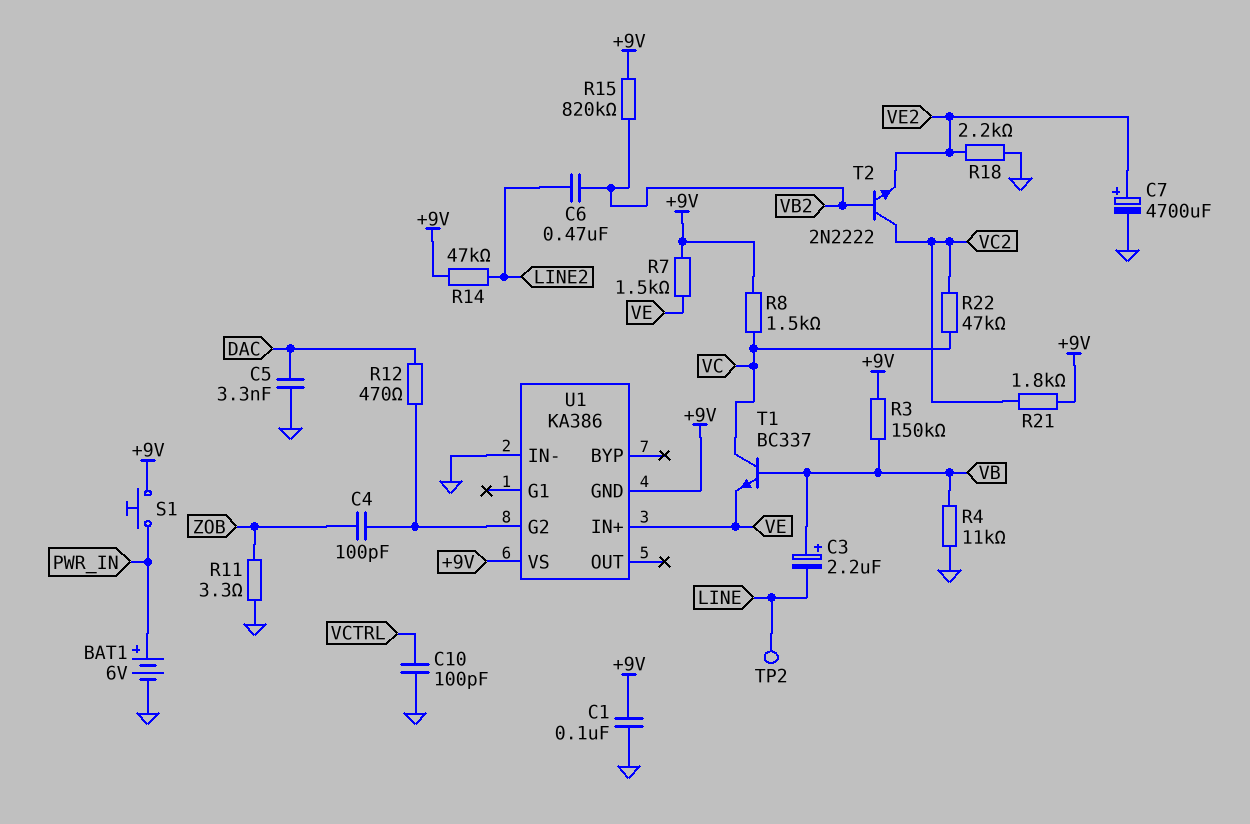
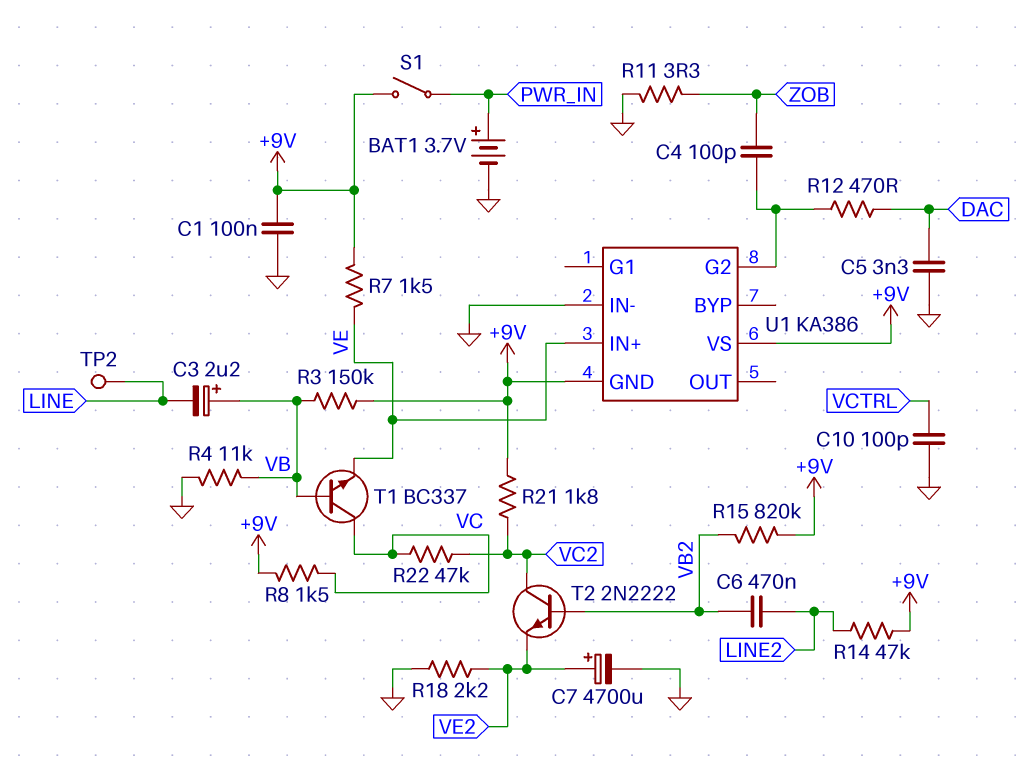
BAT1: 6V (plus PWR_IN, minus GND) -> 3.7V (plus PWR_IN, minus GND)
S1: button (+9V, PWR_IN) -> switch (+9V, PWR_IN)

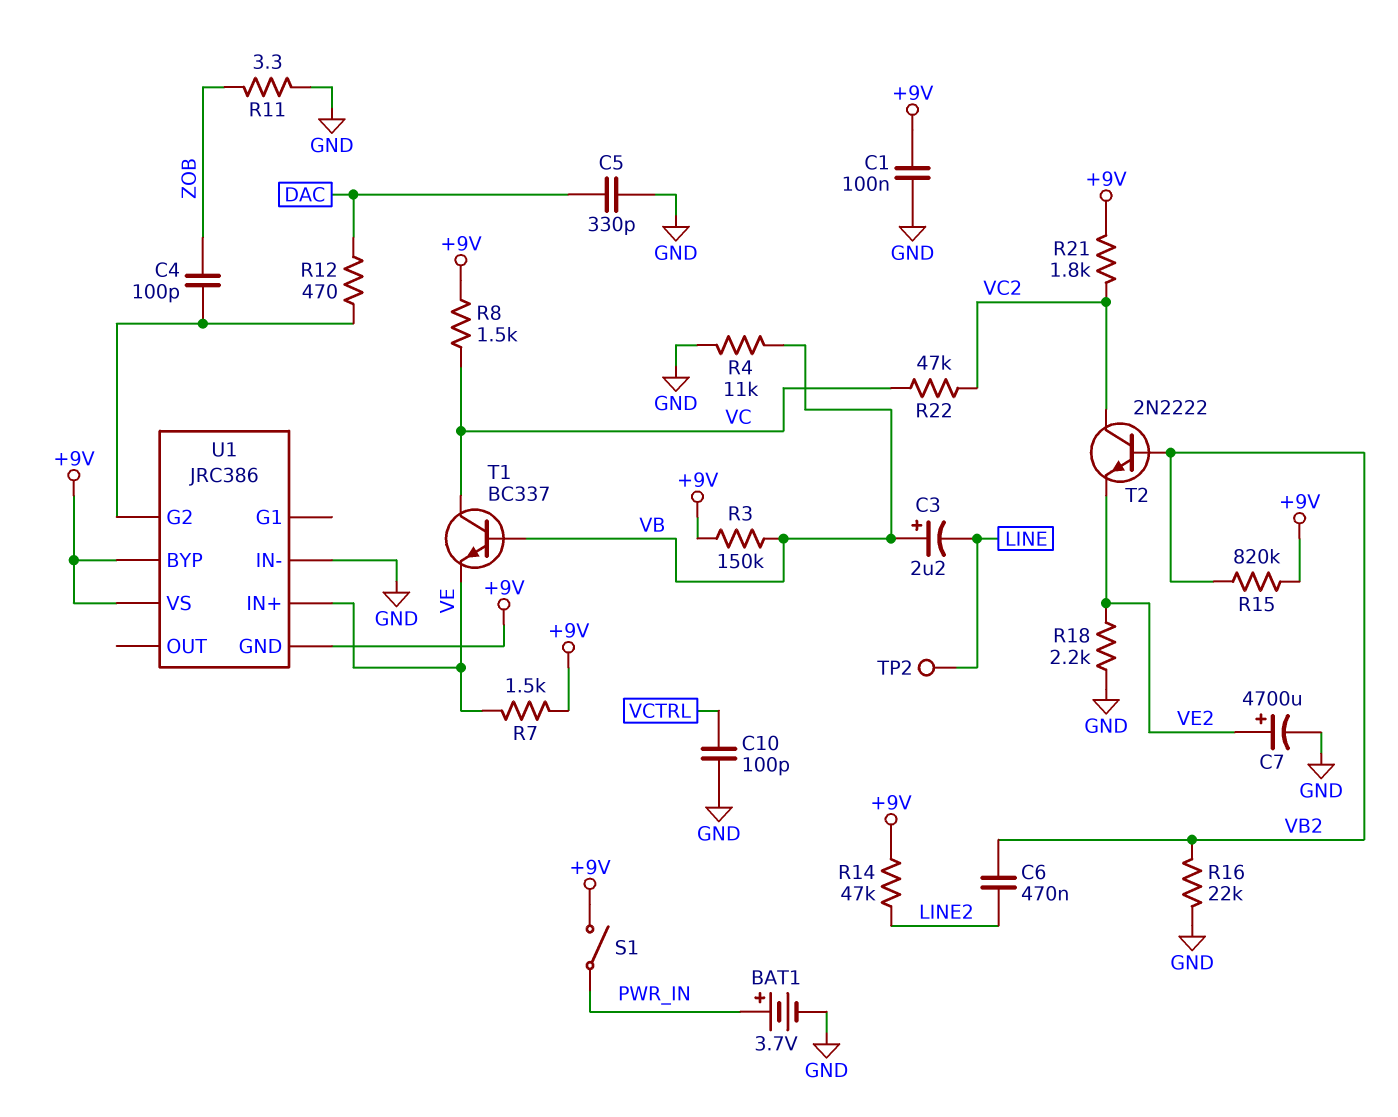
C5: 3.3nF (DAC, GND) -> 330pF (DAC, GND)
R16: none -> 22k (GND, VB2)
U1: KA386 -> JRC386
U1 pin BYP: none -> +9V

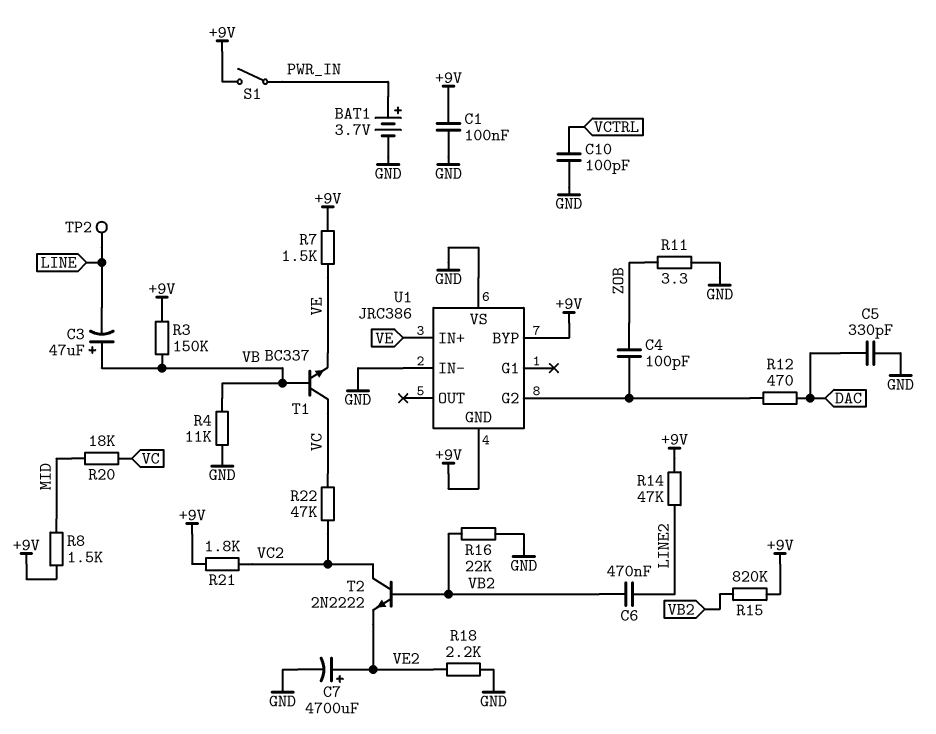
C3: 2.2uF (plus VB, minus LINE) -> 47uF (plus VB, minus LINE)
R8: 1.5k (+9V, VC) -> 1.5k (+9V, MID)
R20: none -> 18k (MID, VC)
U1 pin VS: +9V -> GND

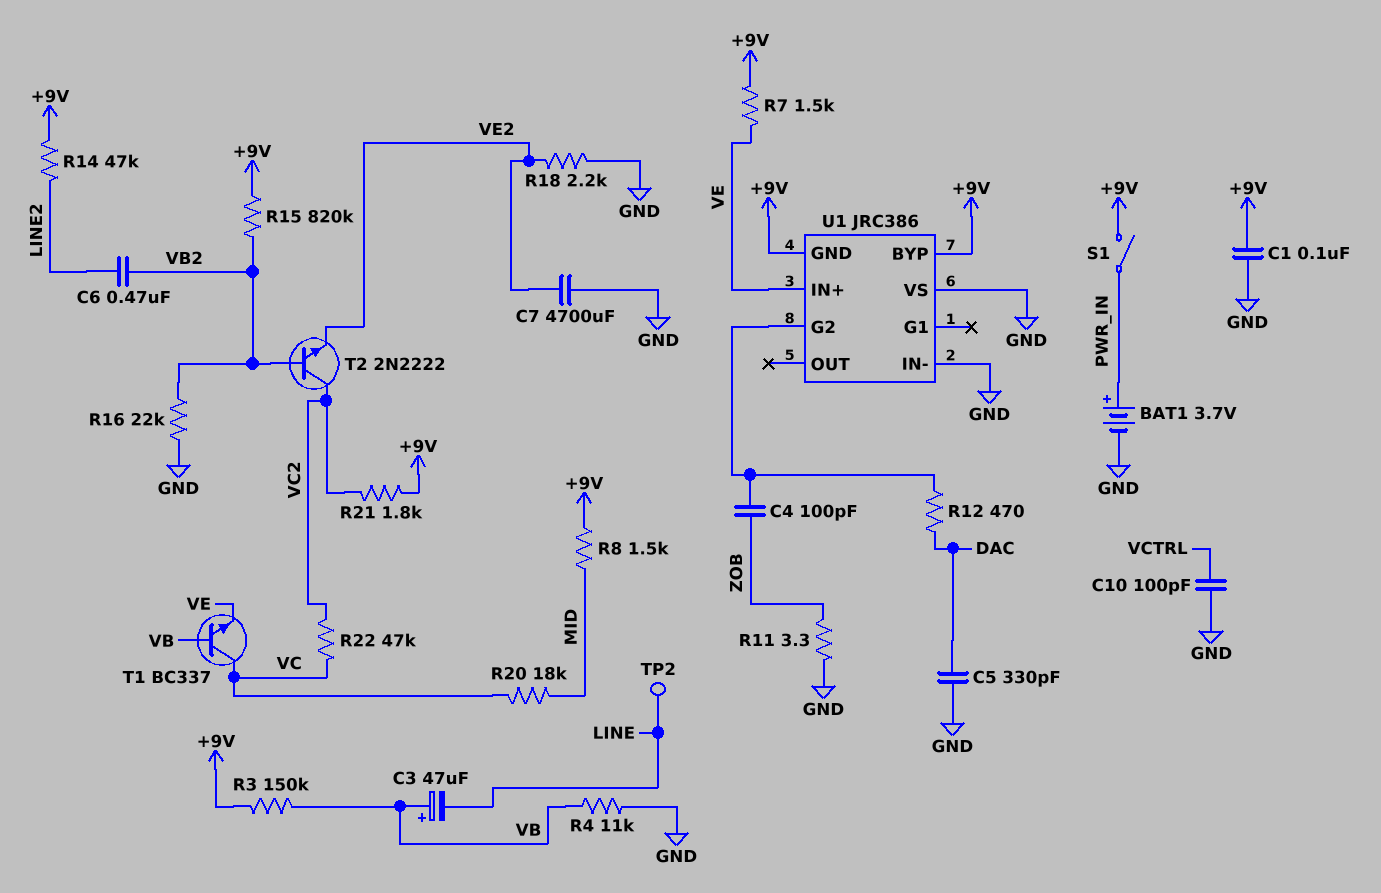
C7: 4700uF (plus VE2, minus GND) -> 4700uF (GND, VE2)

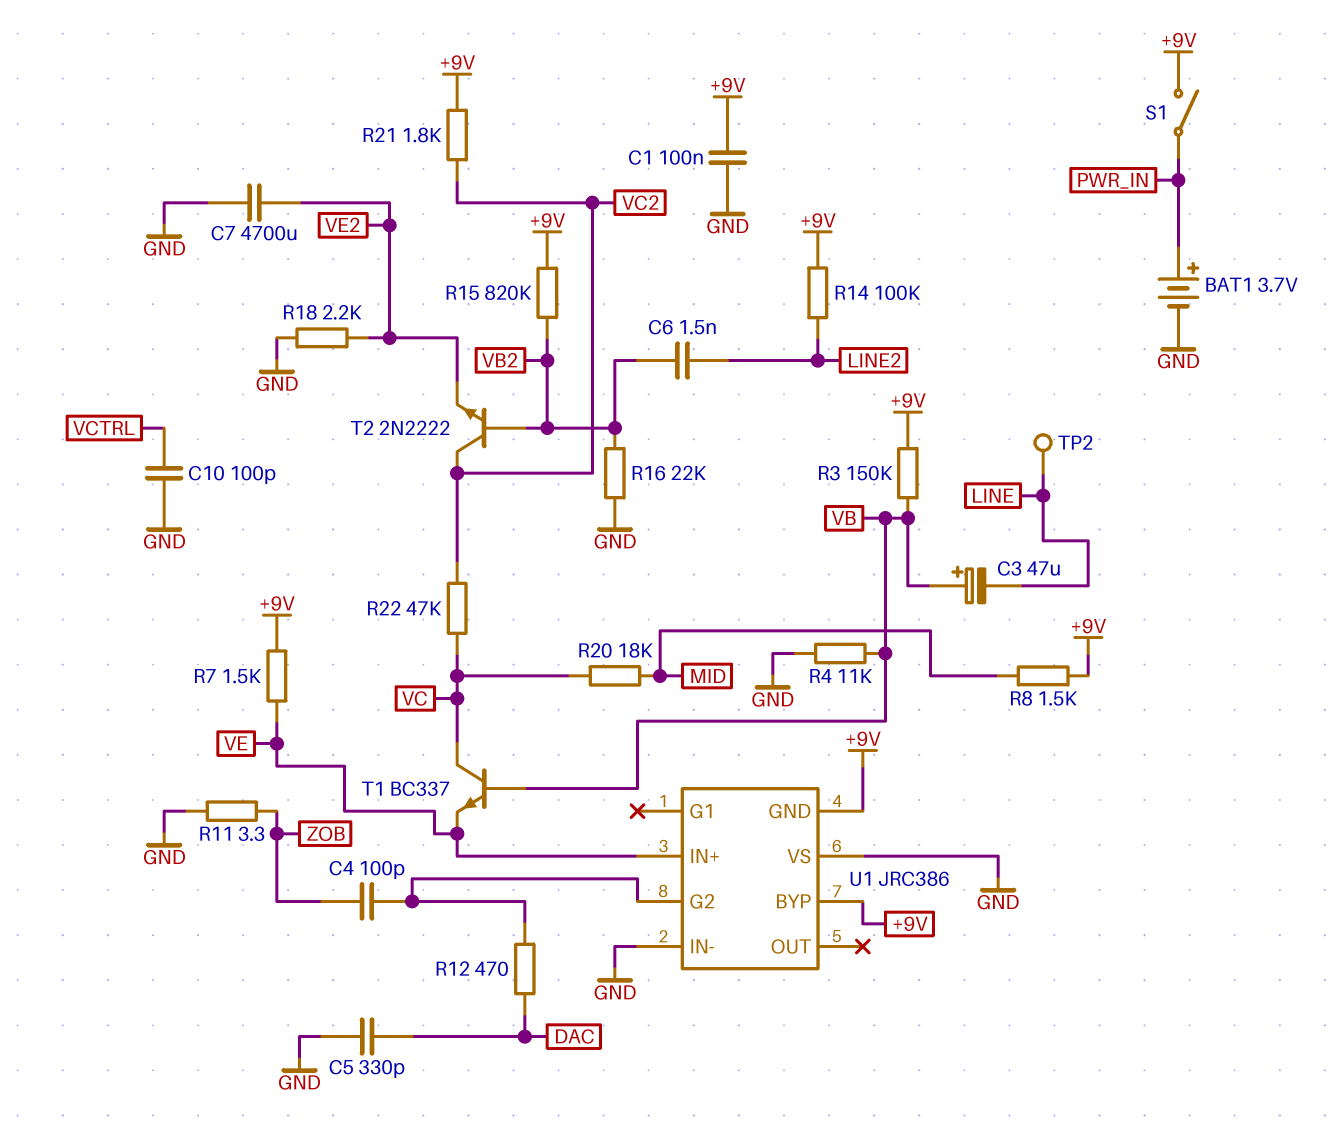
C6: 470nF (LINE2, VB2) -> 1.5nF (LINE2, VB2)
R14: 47k (+9V, LINE2) -> 100k (+9V, LINE2)

